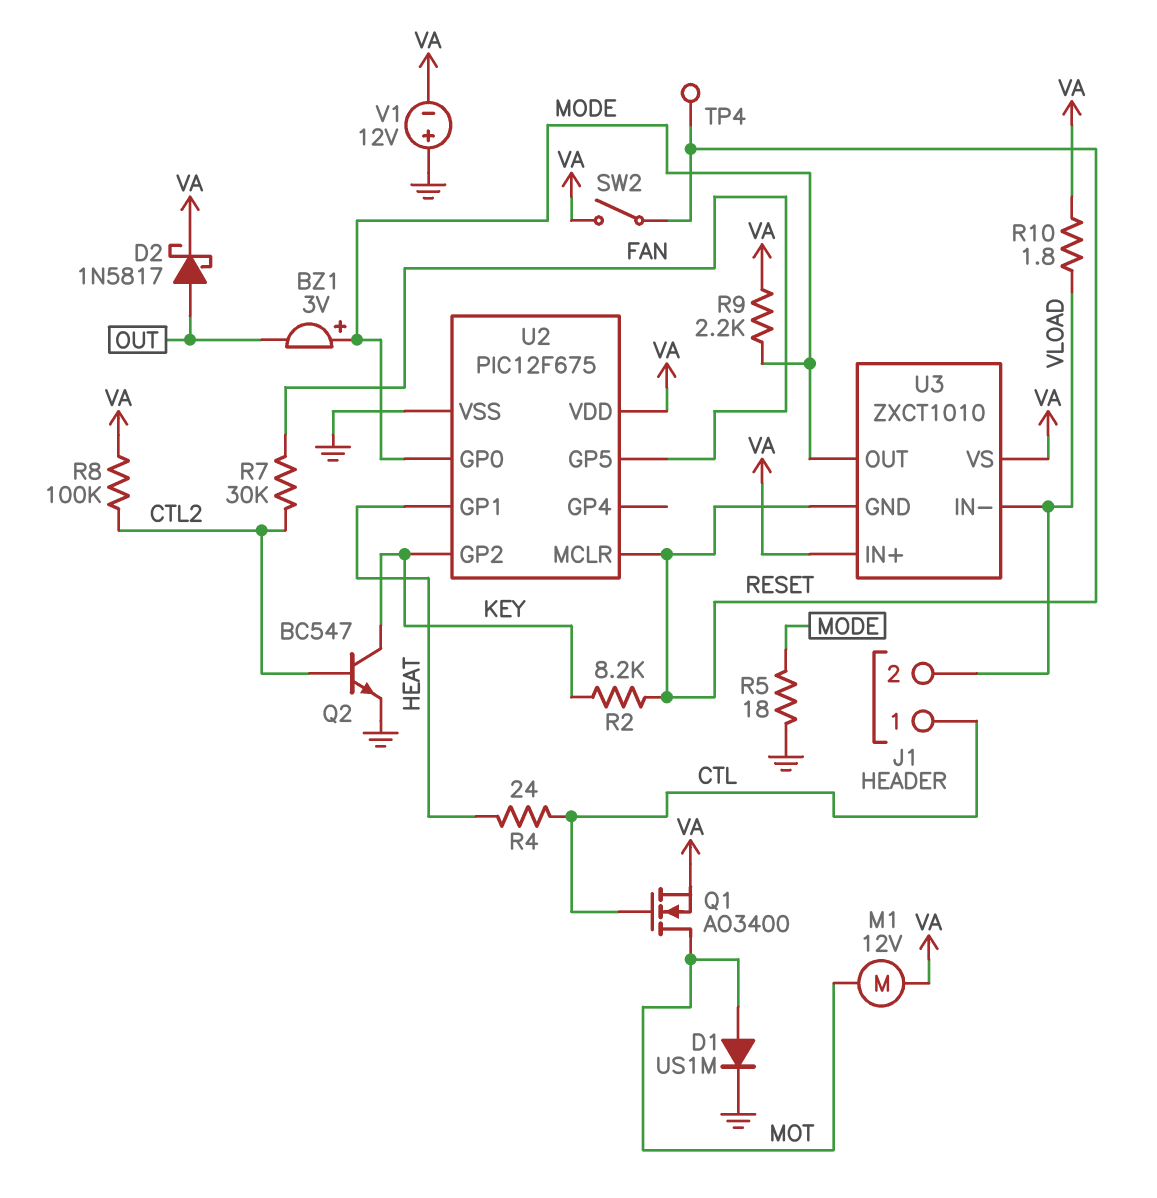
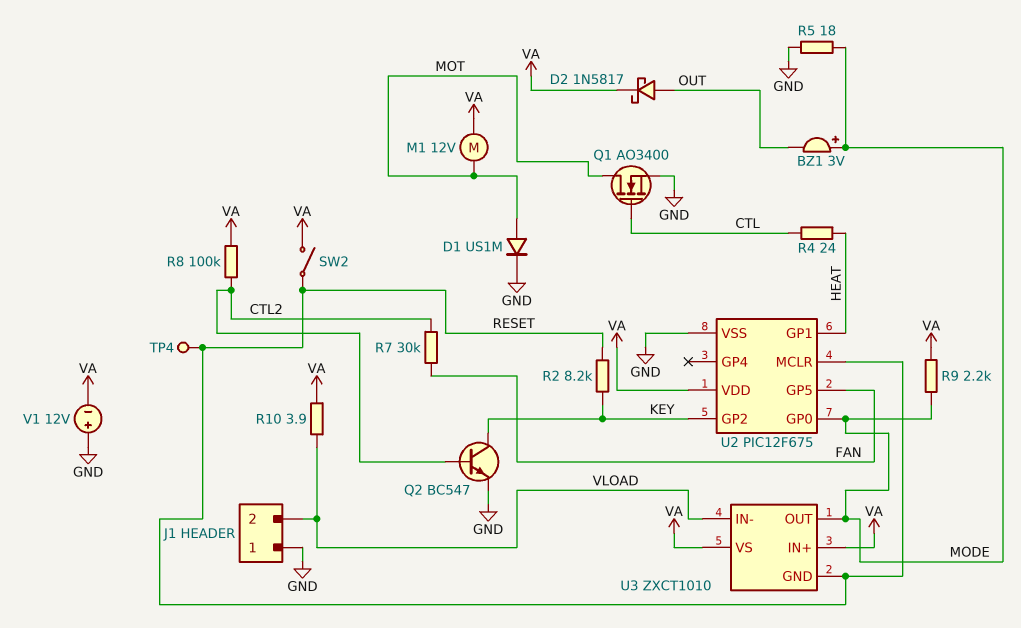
J1 pin 1: CTL -> GND
Q1: NMOS AO3400 (G CTL, D MOT, S VA) -> NMOS AO3400 (G CTL, D MOT, S GND)
R10: 1.8 (VA, VLOAD) -> 3.9 (VA, VLOAD)

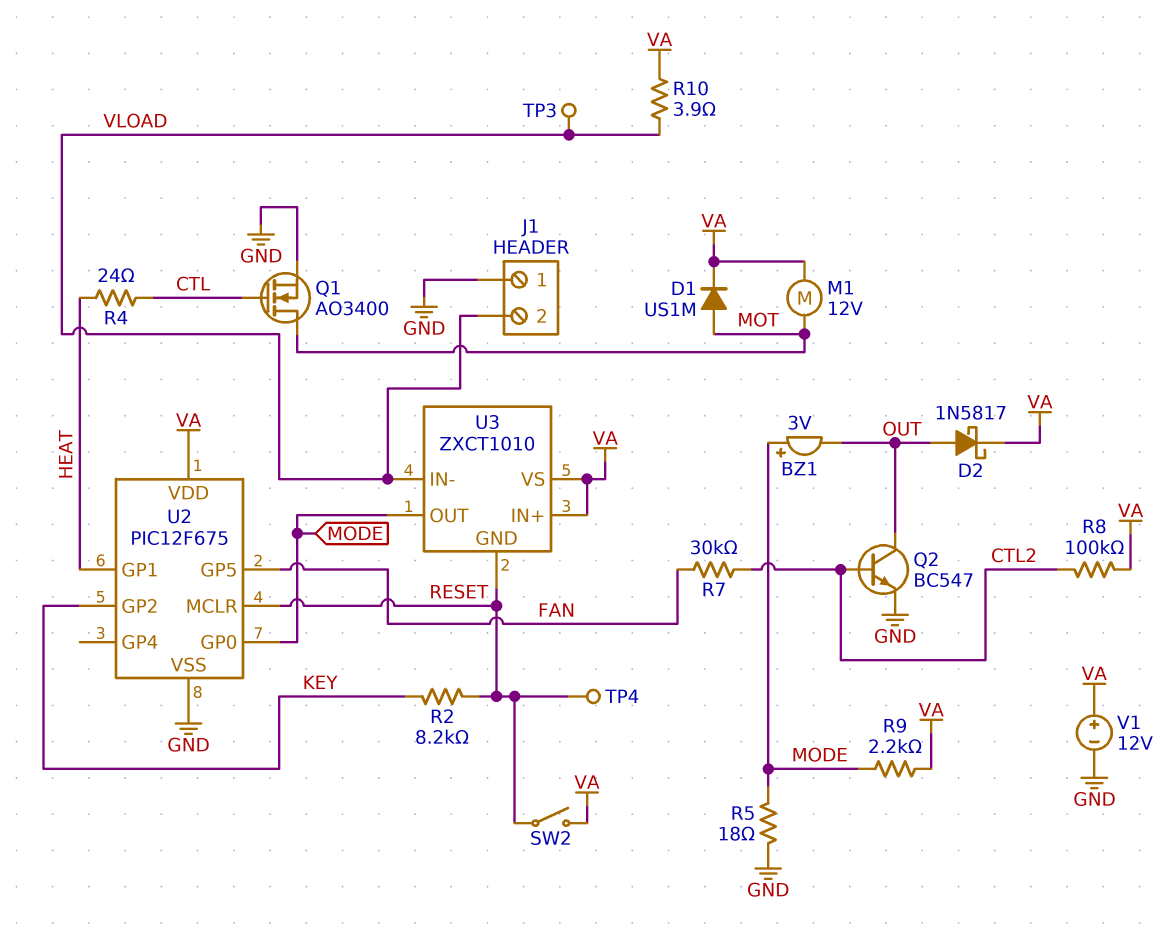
D1: diode US1M (A MOT, K GND) -> diode US1M (A MOT, K VA)
Q2: NPN BC547 (B CTL2, C KEY, E GND) -> NPN BC547 (B CTL2, C OUT, E GND)
TP3: none -> test point (VLOAD)
V1: 12V (plus GND, minus VA) -> 12V (plus VA, minus GND)

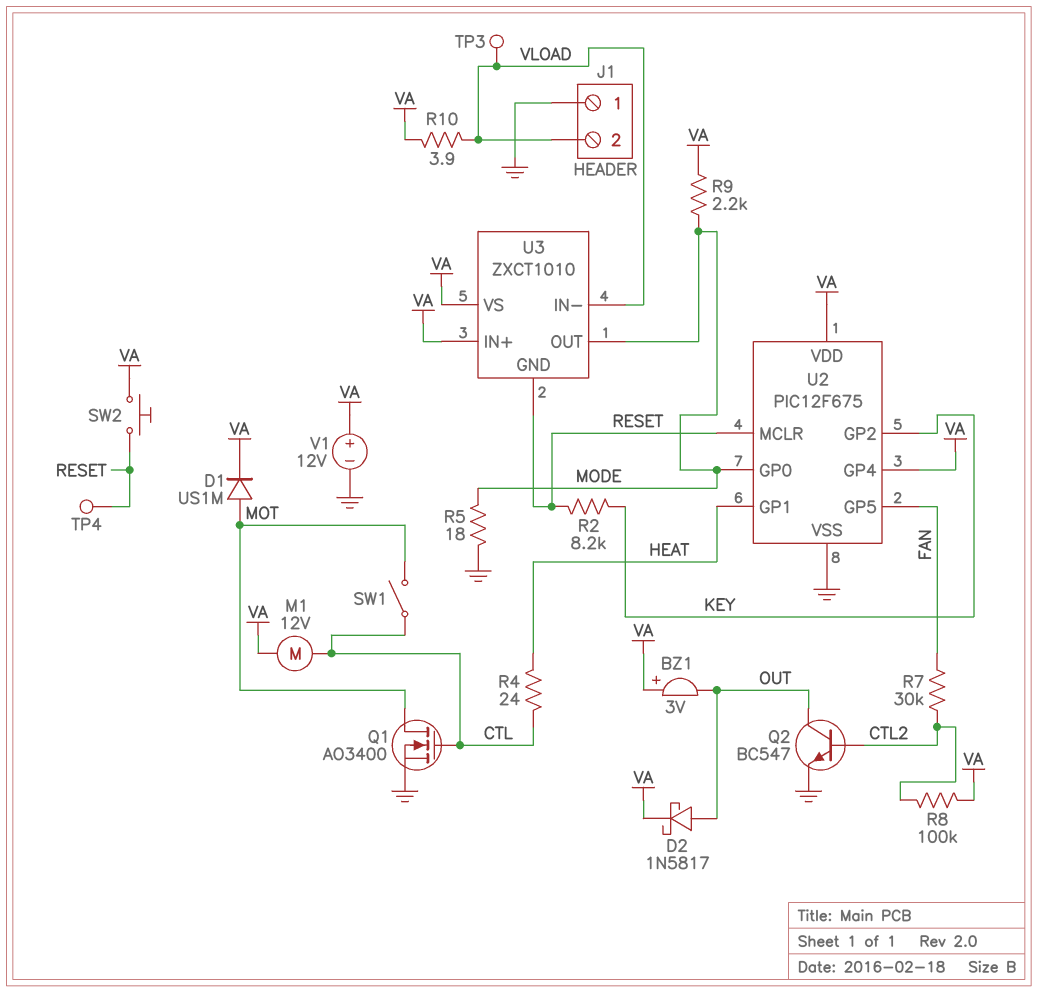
BZ1: buzzer 3V (plus MODE, minus OUT) -> buzzer 3V (plus VA, minus OUT)
M1: motor 12V (MOT, VA) -> motor 12V (CTL, VA)
SW1: none -> switch (CTL, MOT)
SW2: switch (RESET, VA) -> button (RESET, VA)
U2 pin GP4: none -> VA

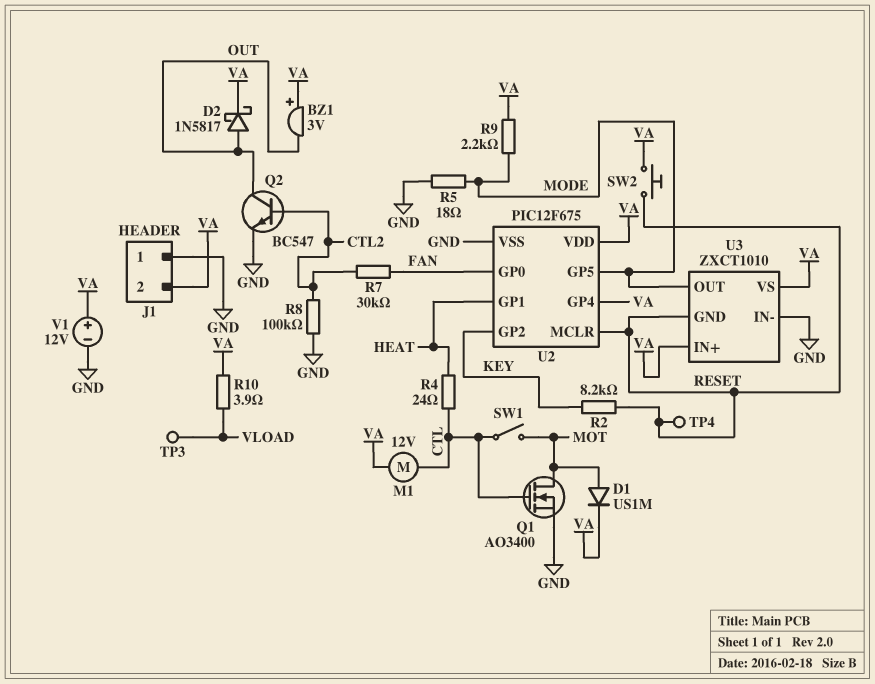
J1 pin 2: VLOAD -> VA
R8: 100k (CTL2, VA) -> 100k (CTL2, GND)
U2 pin GP0: MODE -> FAN
U2 pin GP5: FAN -> MODE
U3 pin IN-: VLOAD -> GND

